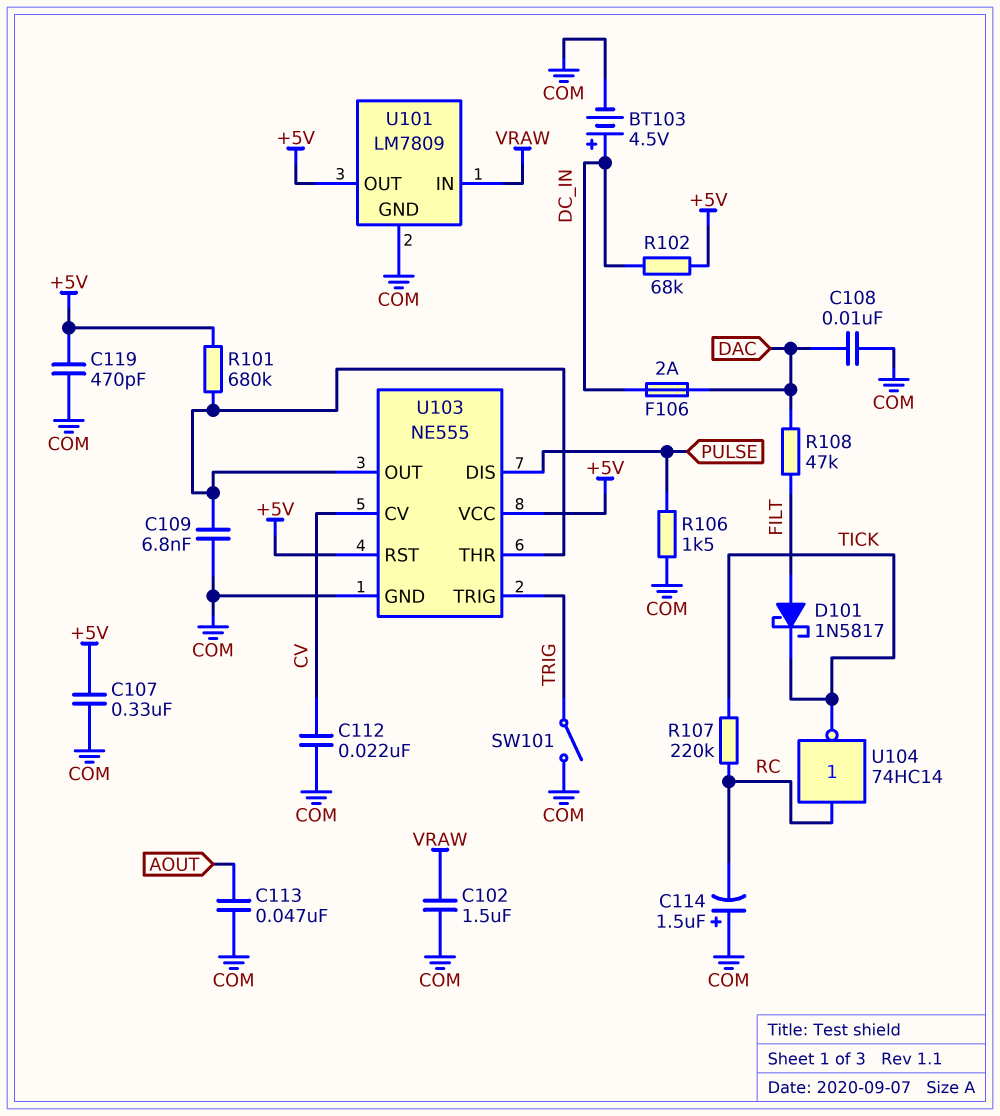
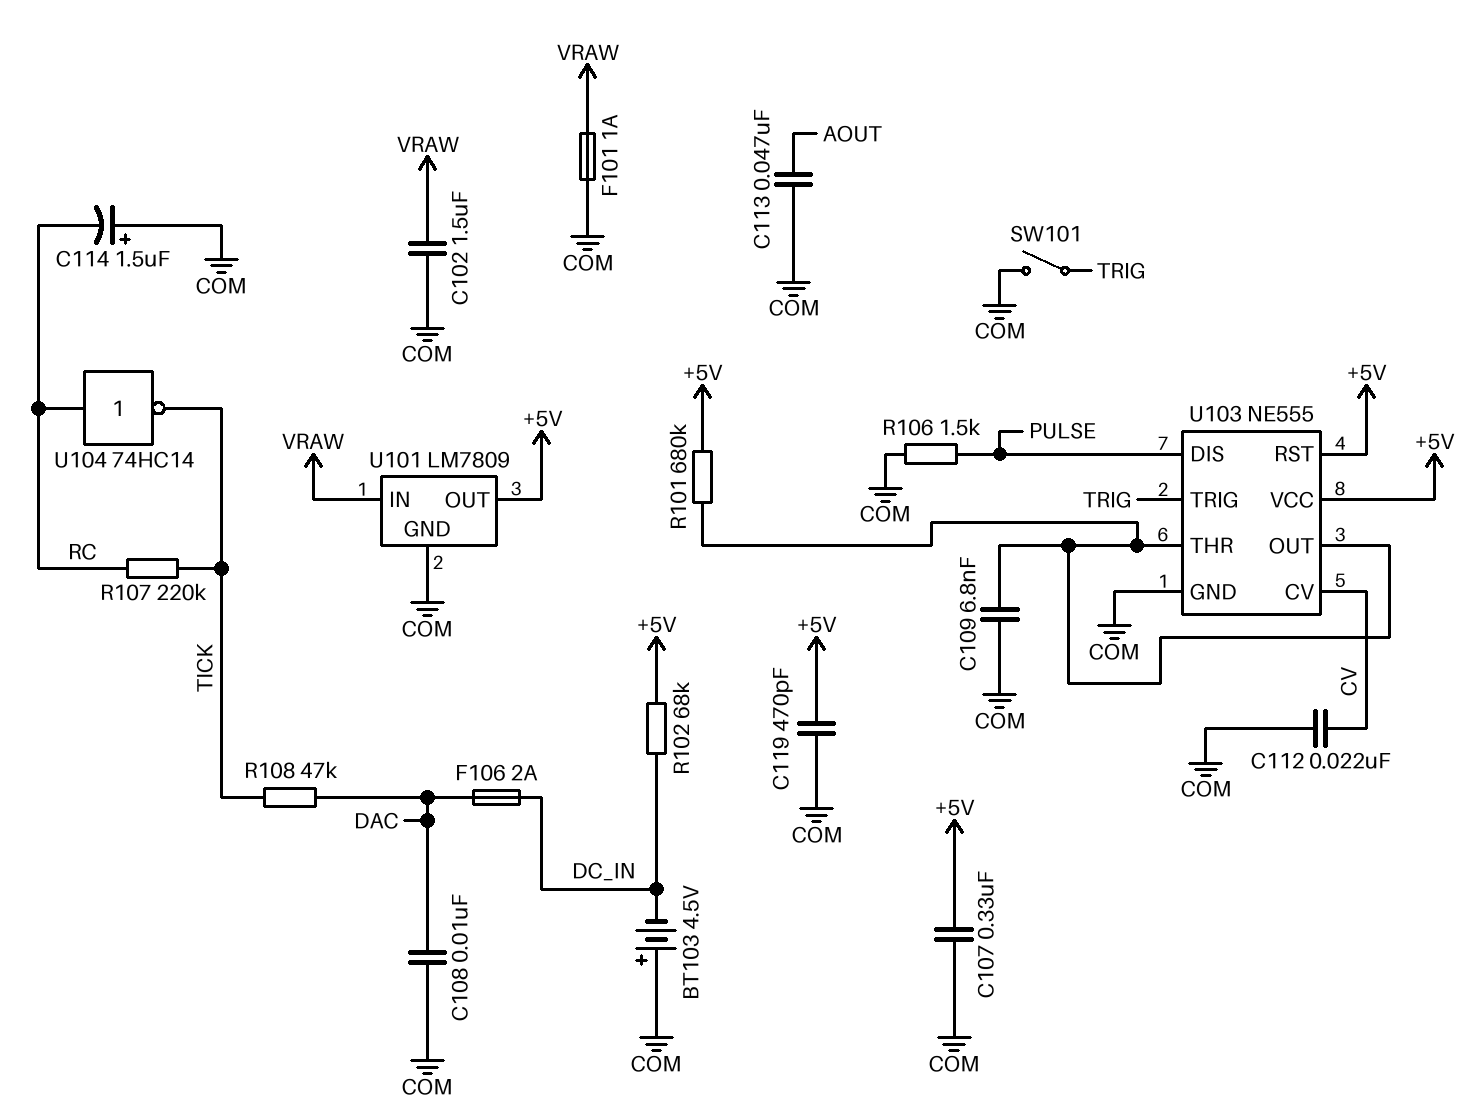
BT103: 4.5V (plus DC_IN, minus COM) -> 4.5V (plus COM, minus DC_IN)
D101: schottky 1N5817 (A FILT, K TICK) -> none
F101: none -> 1A (COM, VRAW)
R108: 47k (DAC, FILT) -> 47k (DAC, TICK)

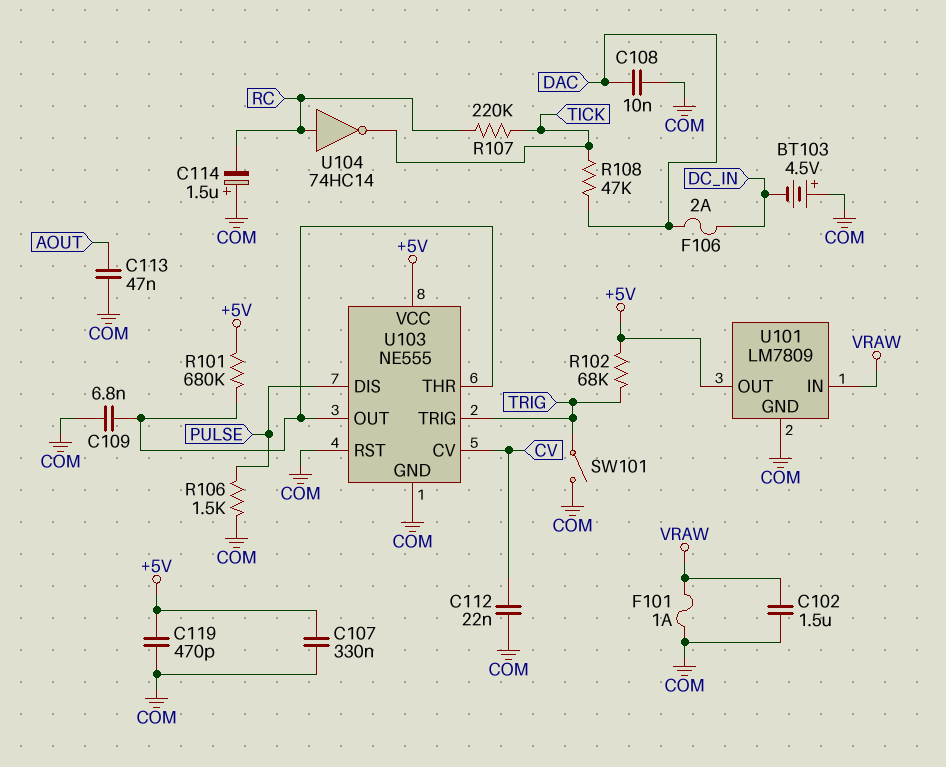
R102: 68k (+5V, DC_IN) -> 68k (+5V, TRIG)
U103 pin RST: +5V -> COM

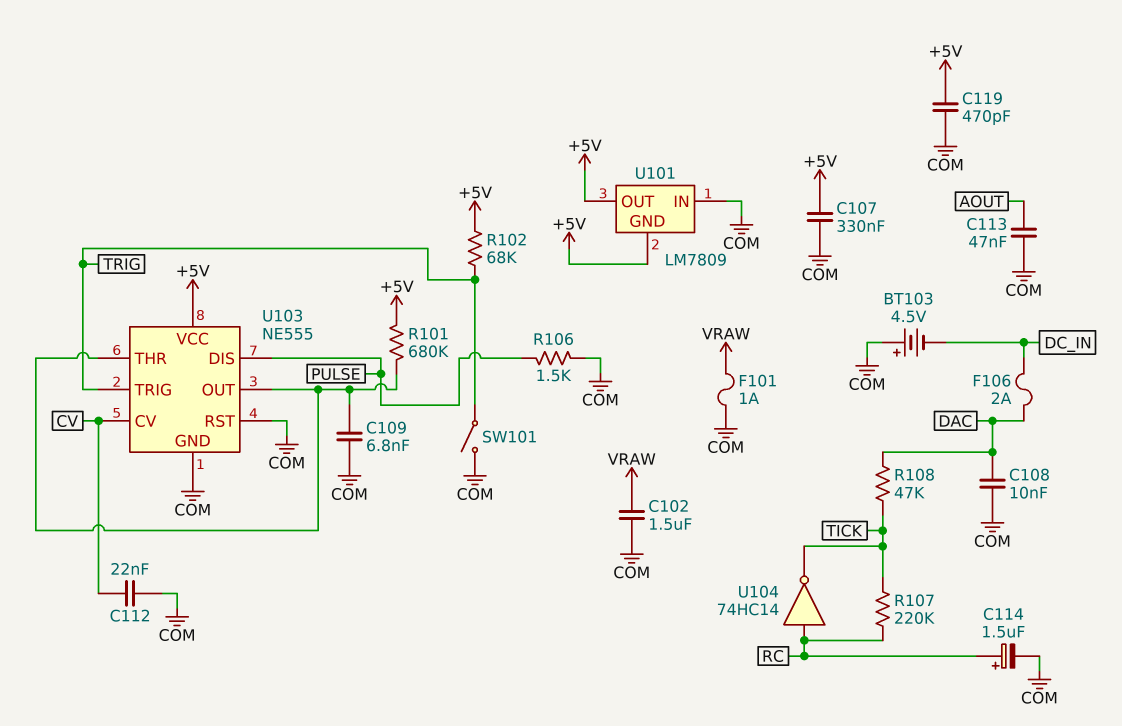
C114: 1.5uF (plus COM, minus RC) -> 1.5uF (plus RC, minus COM)
U101 pin GND: COM -> +5V
U101 pin IN: VRAW -> COM

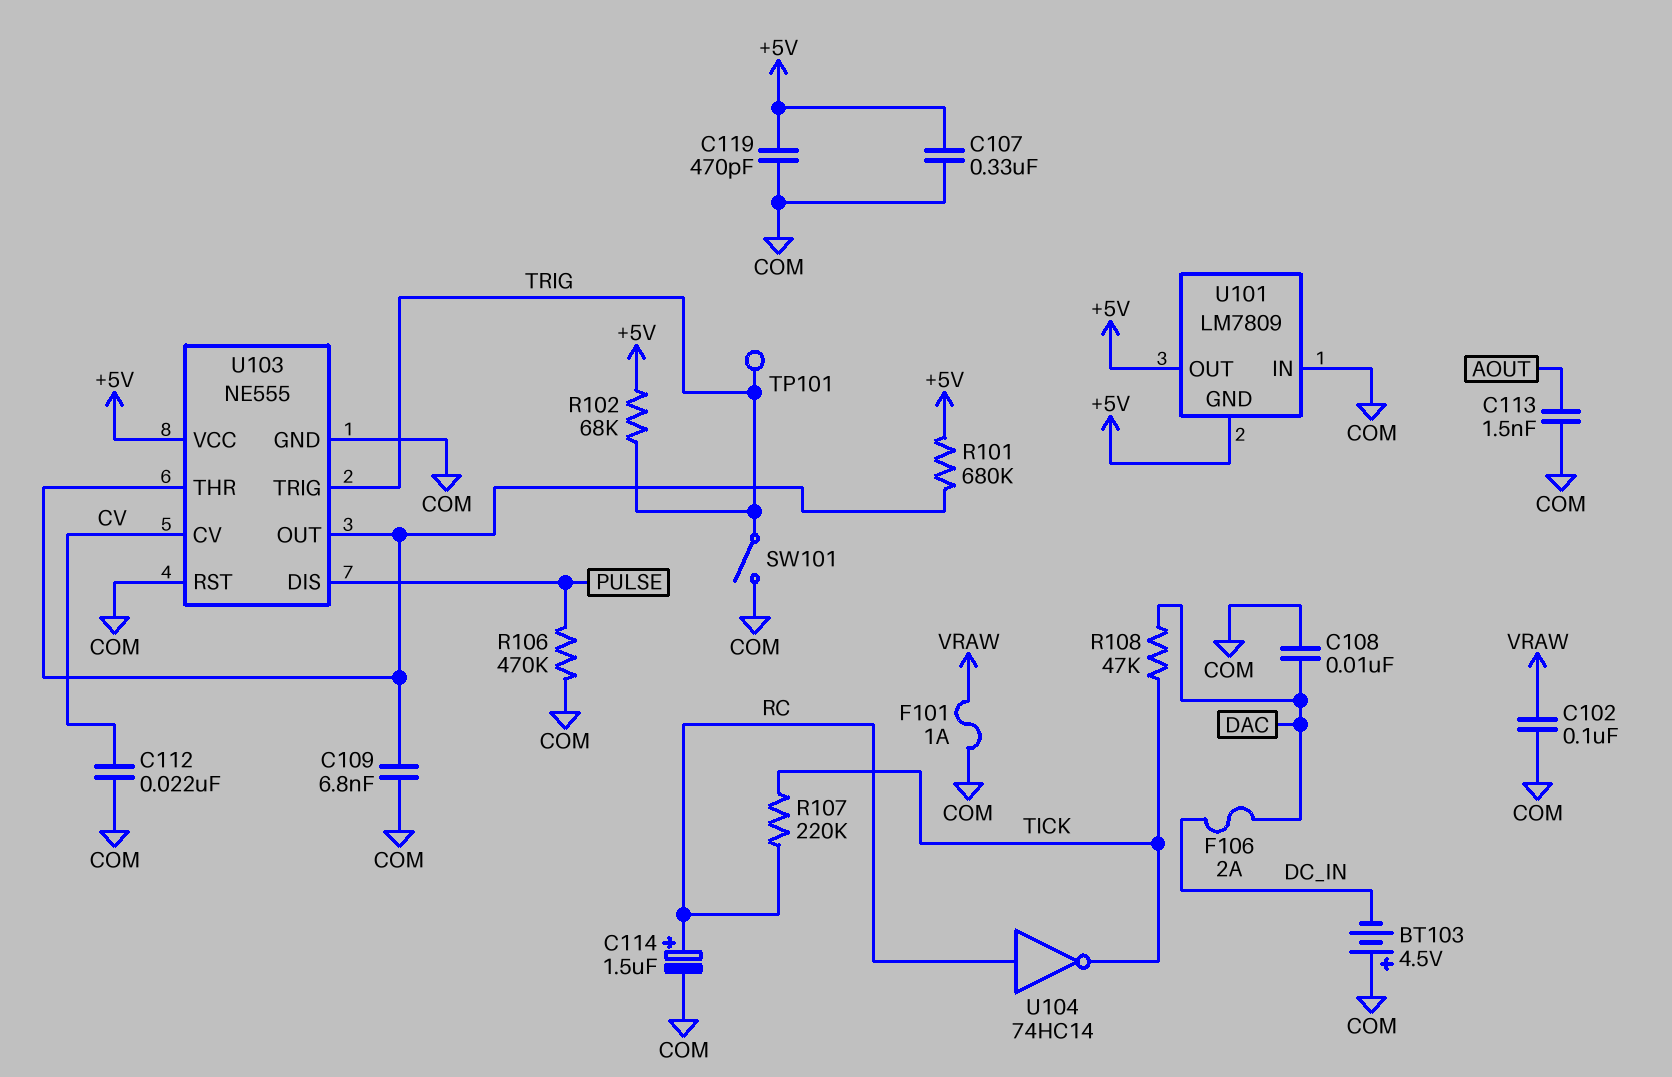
C102: 1.5uF (COM, VRAW) -> 100nF (COM, VRAW)
C113: 47nF (AOUT, COM) -> 1.5nF (AOUT, COM)
R106: 1.5k (COM, PULSE) -> 470k (COM, PULSE)
TP101: none -> test point (TRIG)

